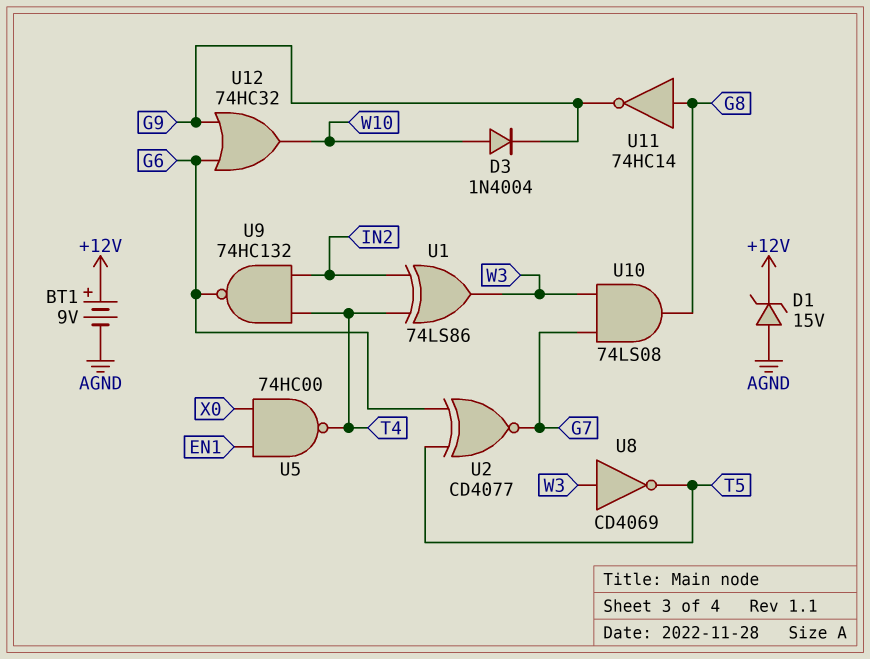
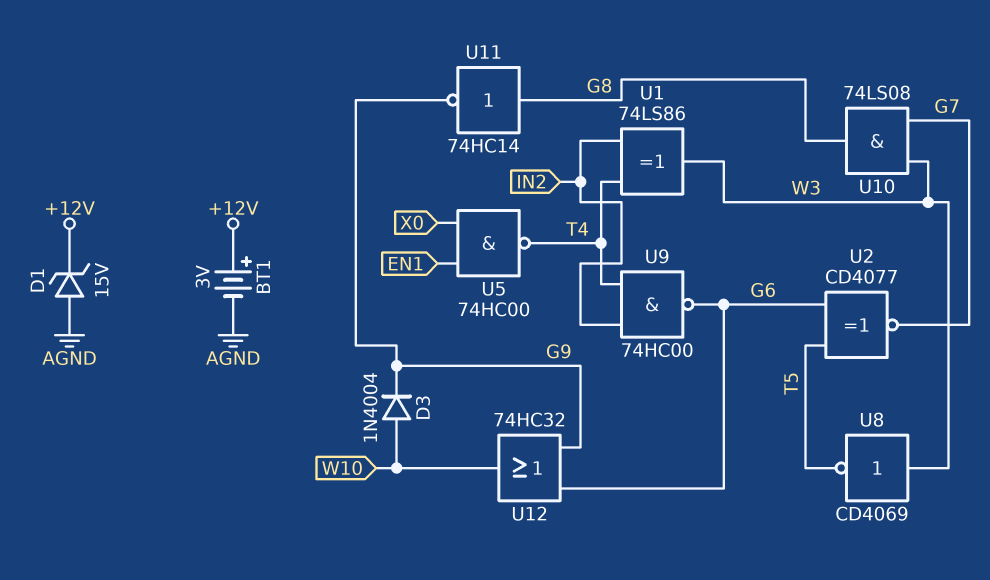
BT1: 9V (plus +12V, minus AGND) -> 3V (plus +12V, minus AGND)
U9: NAND 74HC132 (in IN2, in T4, out G6) -> NAND 74HC00 (in IN2, in T4, out G6)

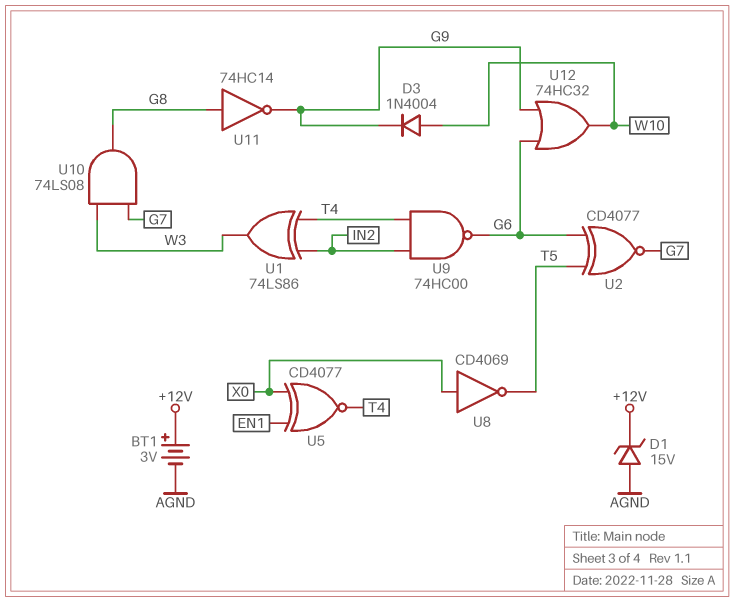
U5: NAND 74HC00 (in EN1, in X0, out T4) -> XNOR CD4077 (in EN1, in X0, out T4)
U8: NOT CD4069 (in W3, out T5) -> NOT CD4069 (in X0, out T5)

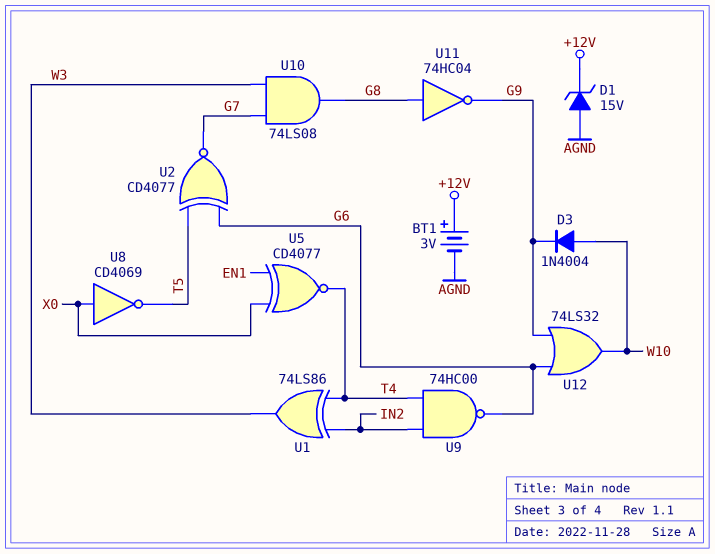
U11: NOT 74HC14 (in G8, out G9) -> NOT 74HC04 (in G8, out G9)
U12: OR 74HC32 (in G6, in G9, out W10) -> OR 74LS32 (in G6, in G9, out W10)

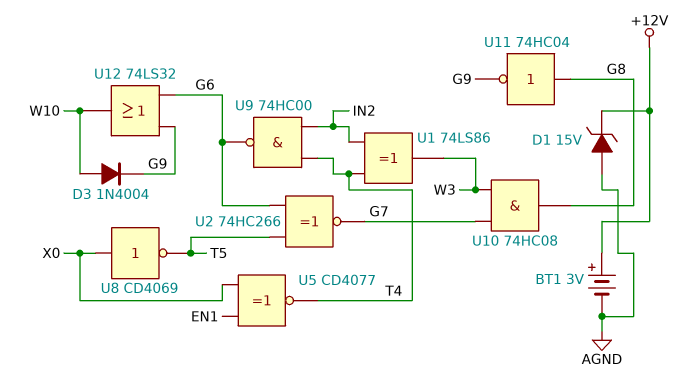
U2: XNOR CD4077 (in G6, in T5, out G7) -> XNOR 74HC266 (in G6, in T5, out G7)
U10: AND 74LS08 (in G7, in W3, out G8) -> AND 74HC08 (in G7, in W3, out G8)

